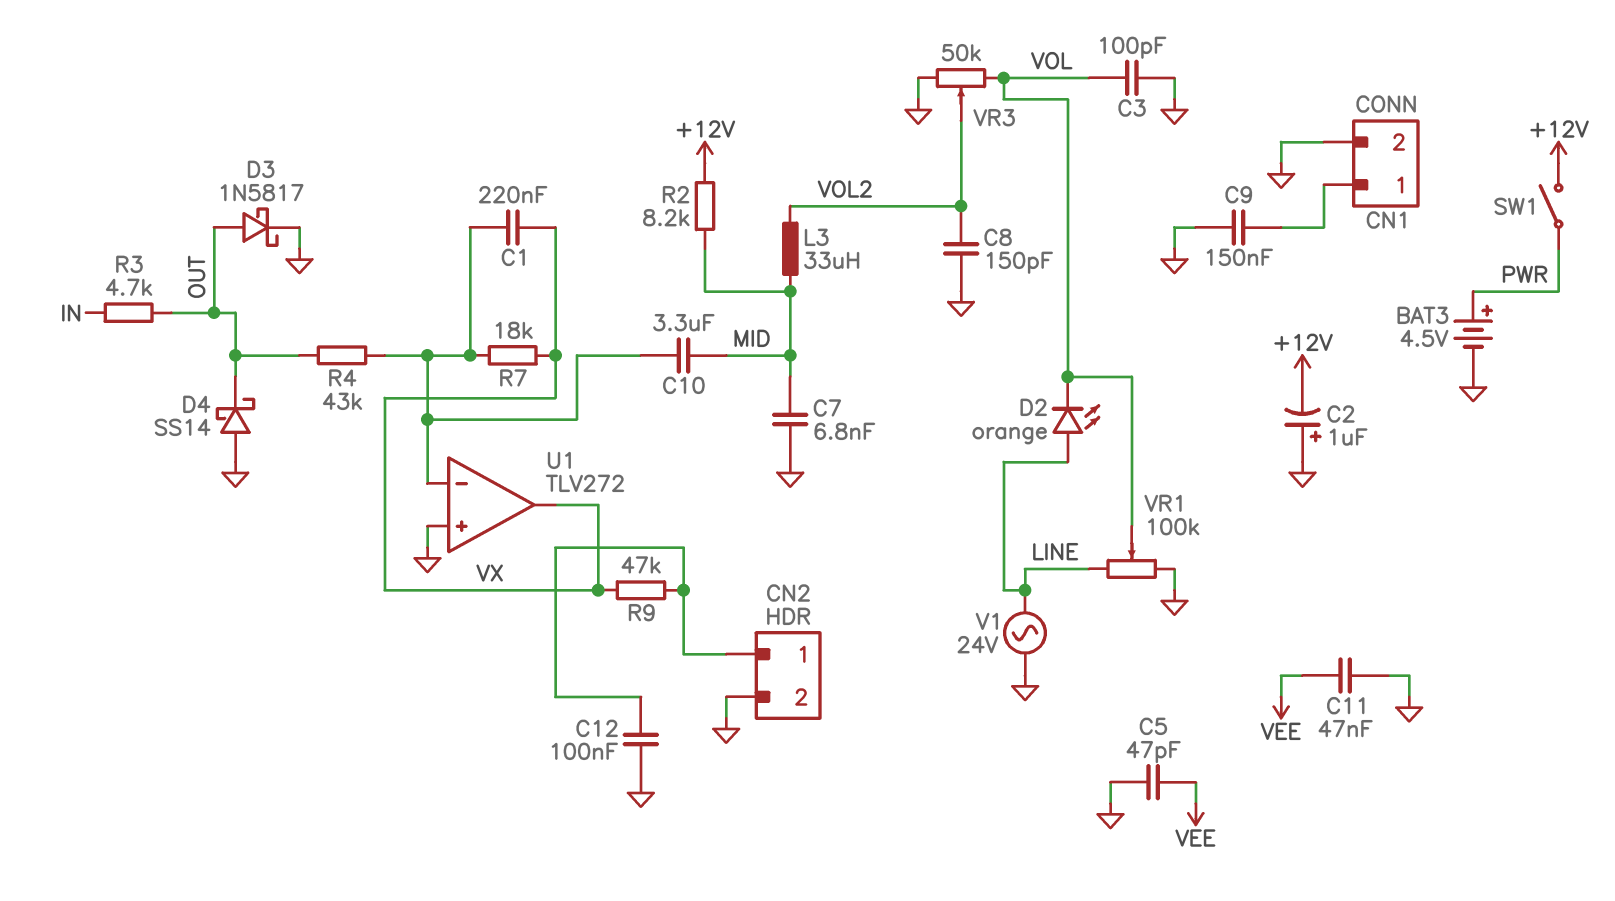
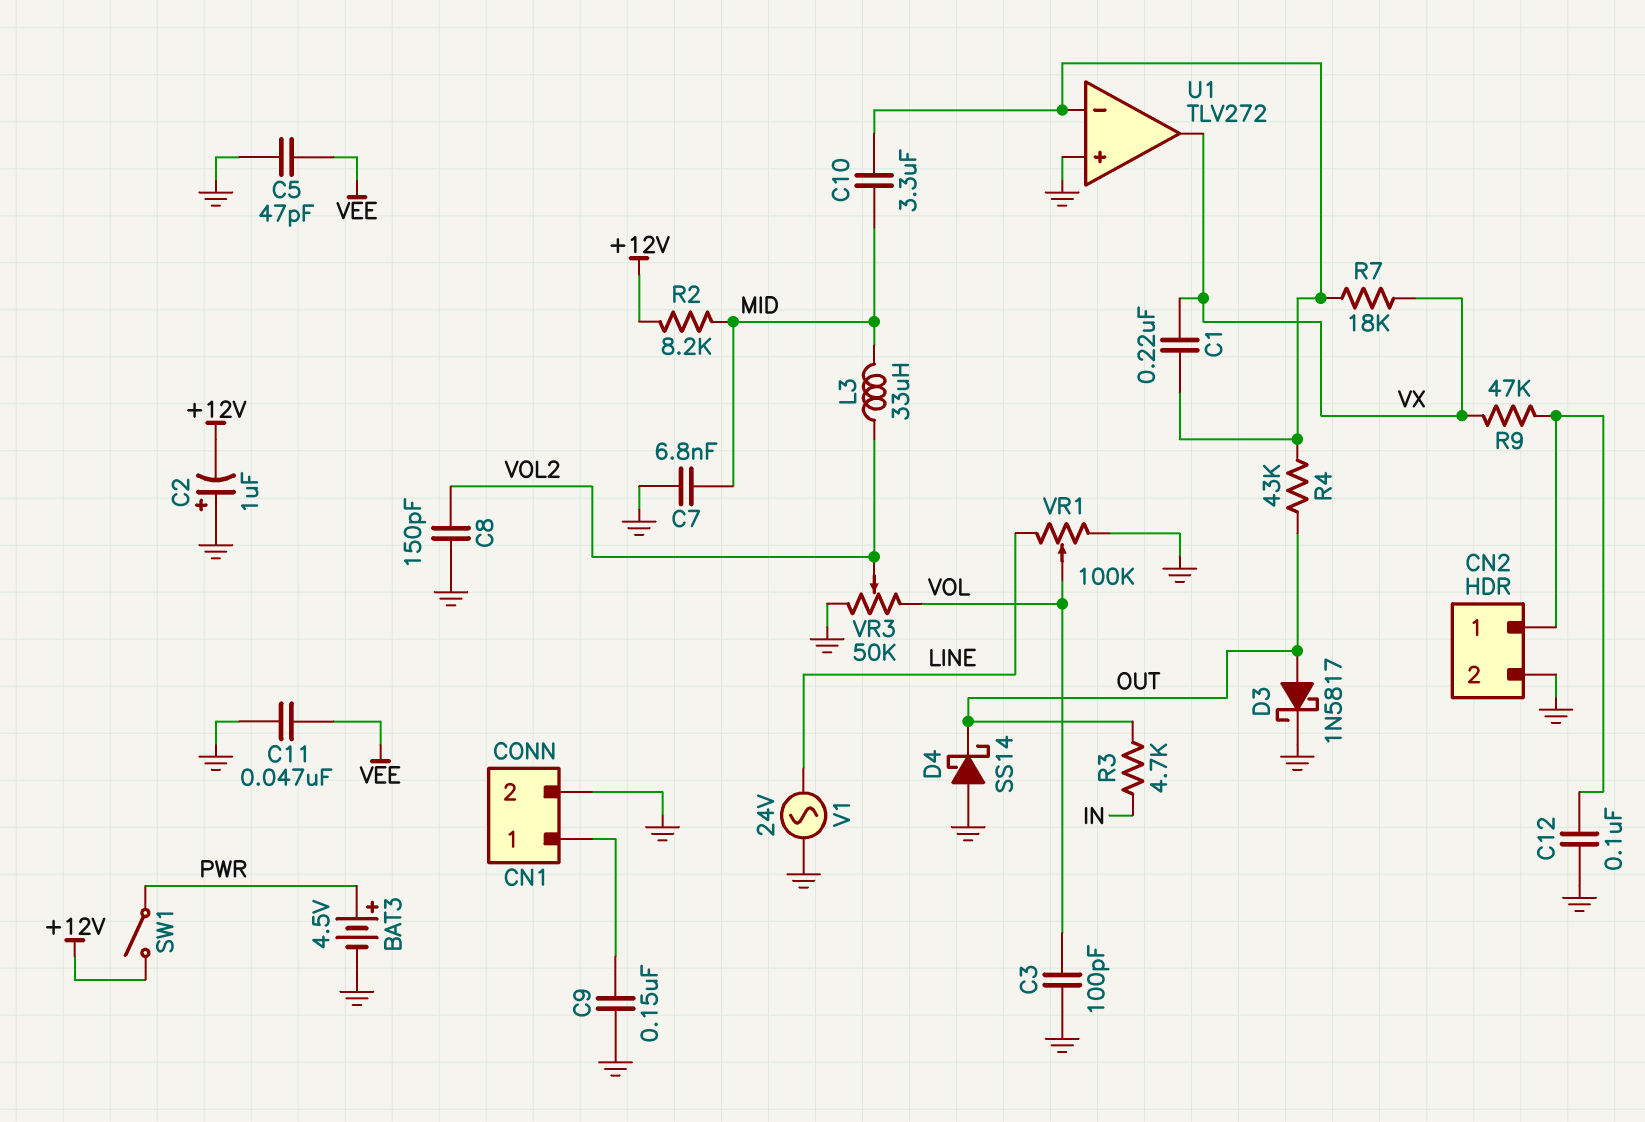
D2: LED orange (A LINE, K VOL) -> none

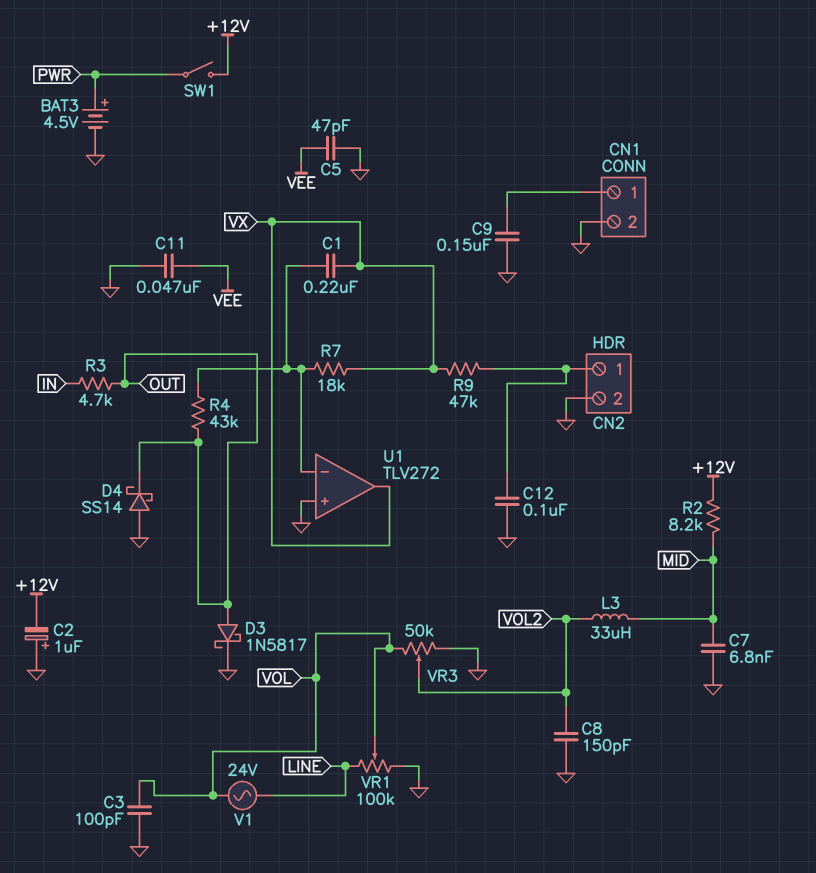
C10: 3.3uF (MID, U1/in-) -> none
V1: AC 24V (GND, LINE) -> AC 24V (LINE, VOL)

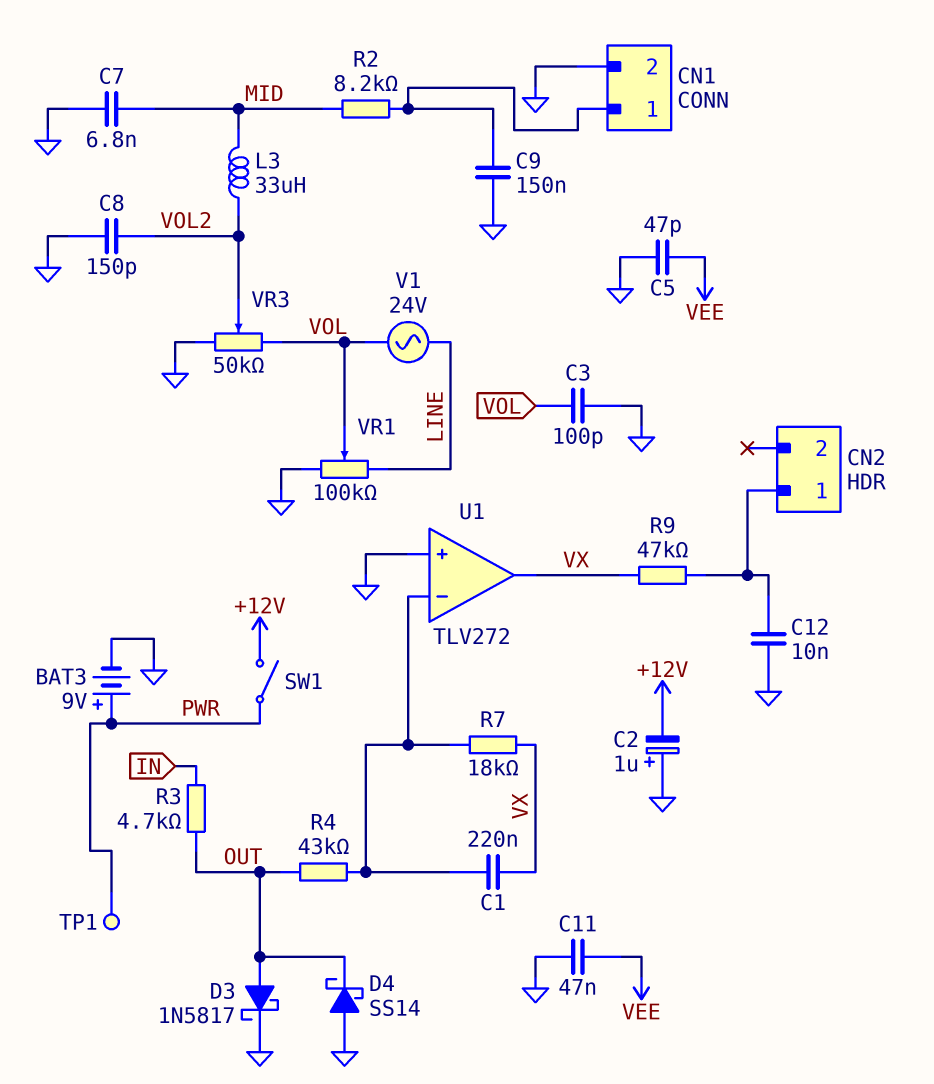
BAT3: 4.5V (plus PWR, minus GND) -> 9V (plus PWR, minus GND)
C12: 100nF (CN2/1, GND) -> 10nF (CN2/1, GND)
CN2 pin 2: GND -> none
R2: 8.2k (+12V, MID) -> 8.2k (CN1/1, MID)
TP1: none -> test point (PWR)

